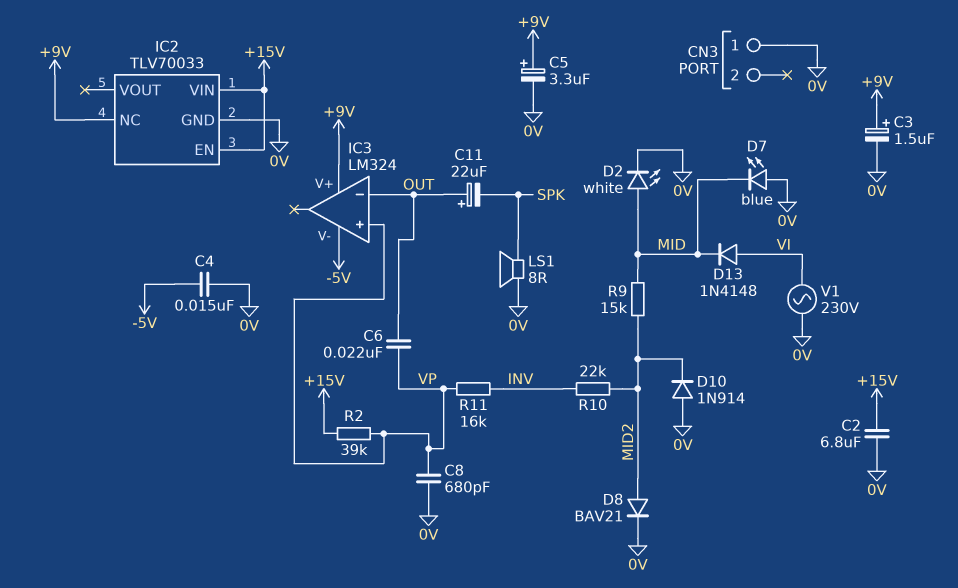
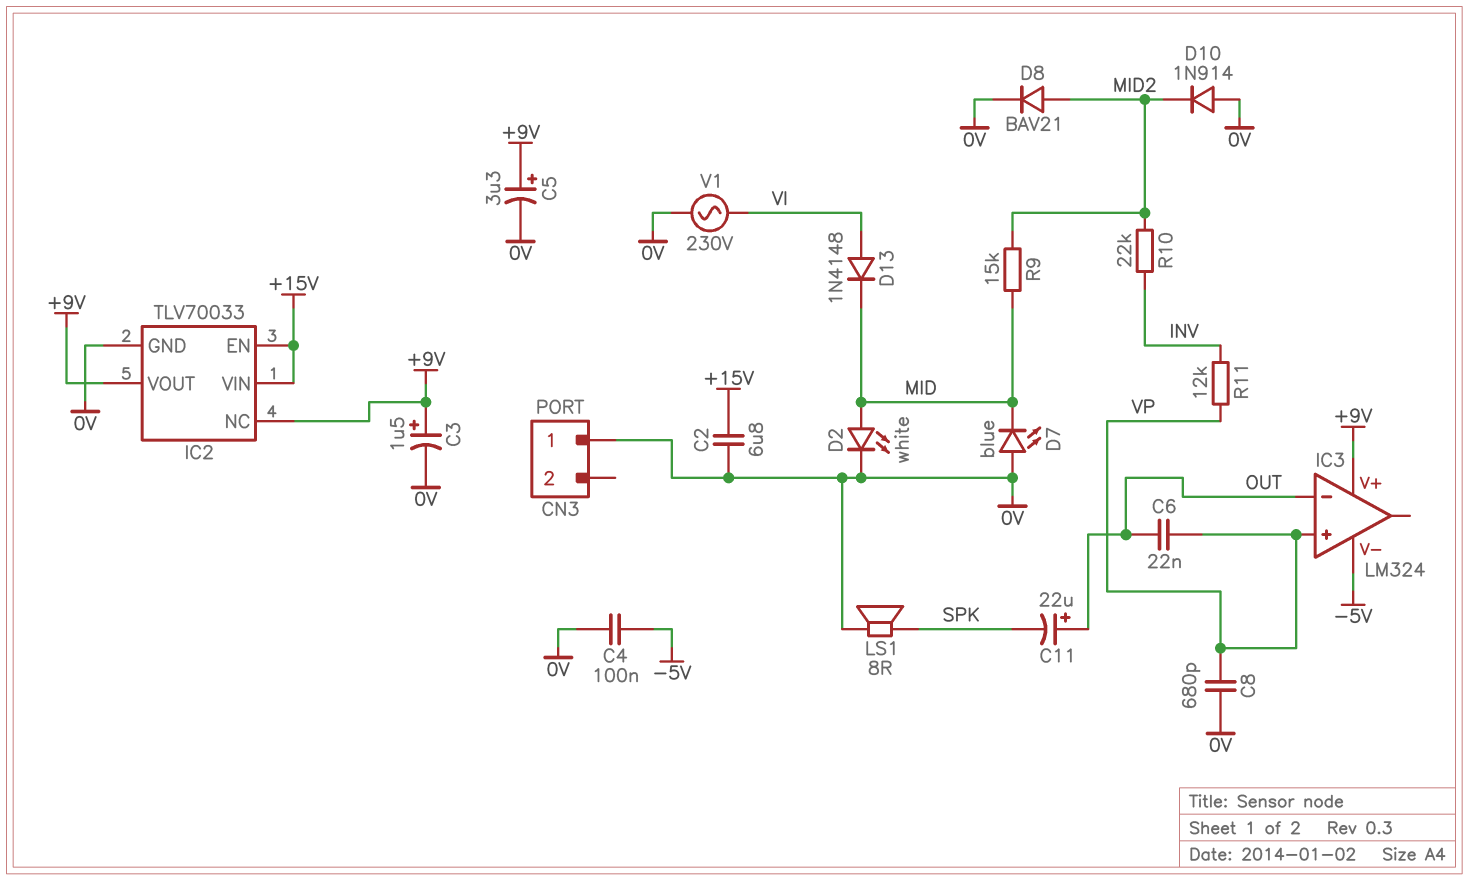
C4: 15nF (-5V, 0V) -> 100nF (-5V, 0V)
IC2 pin VOUT: none -> +9V
R2: 39k (+15V, VP) -> none
R11: 16k (INV, VP) -> 12k (INV, VP)

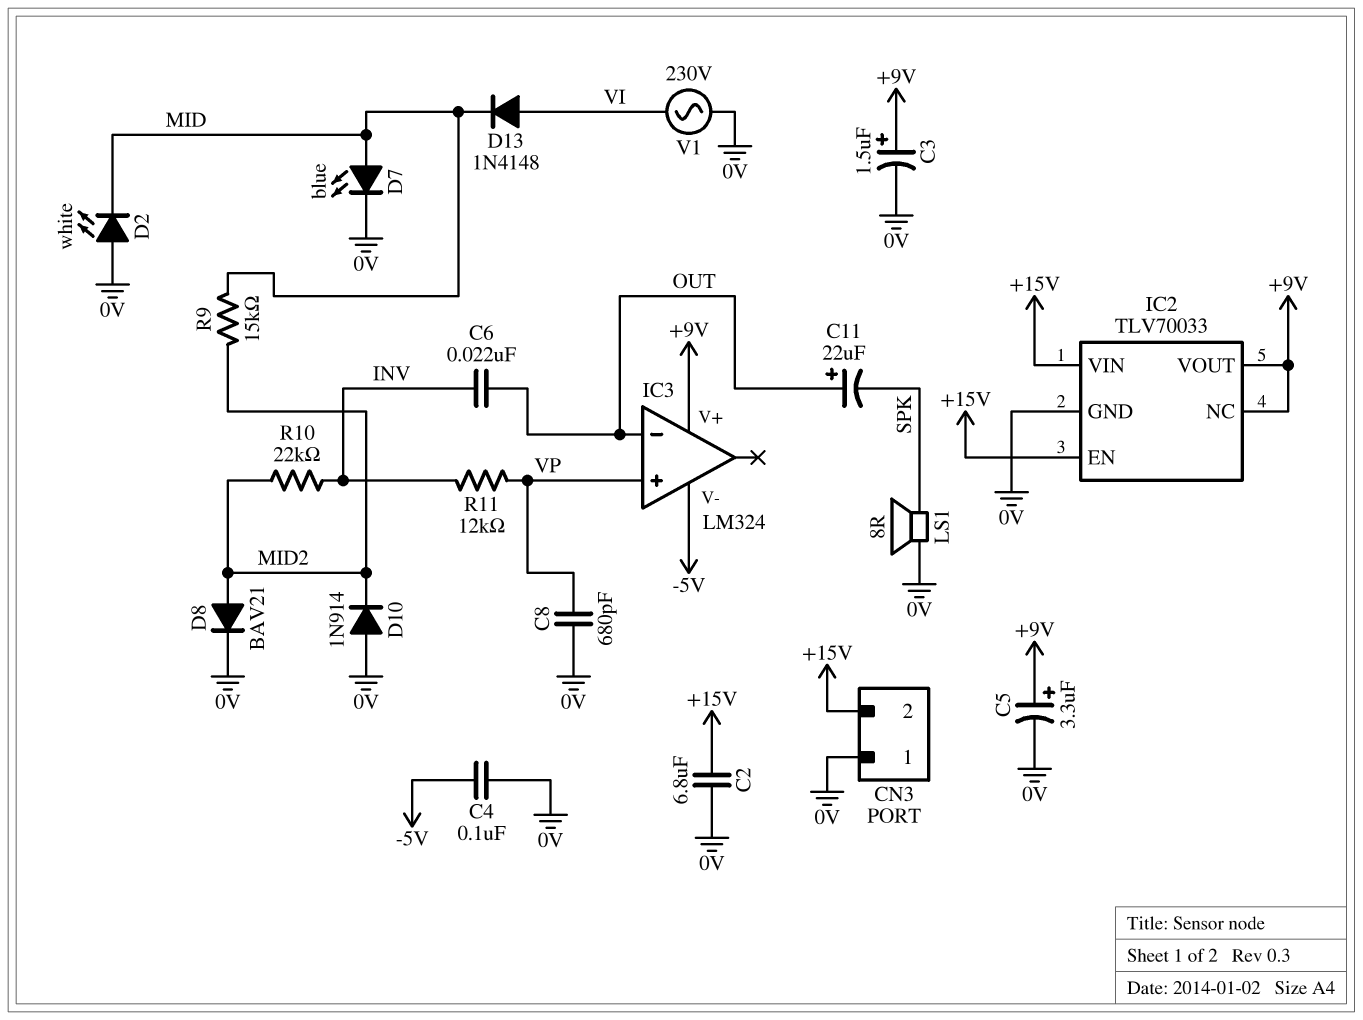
C6: 22nF (OUT, VP) -> 22nF (INV, OUT)
CN3 pin 2: none -> +15V
D2: LED white (A MID, K 0V) -> LED white (A 0V, K MID)
D7: LED blue (A 0V, K MID) -> LED blue (A MID, K 0V)

